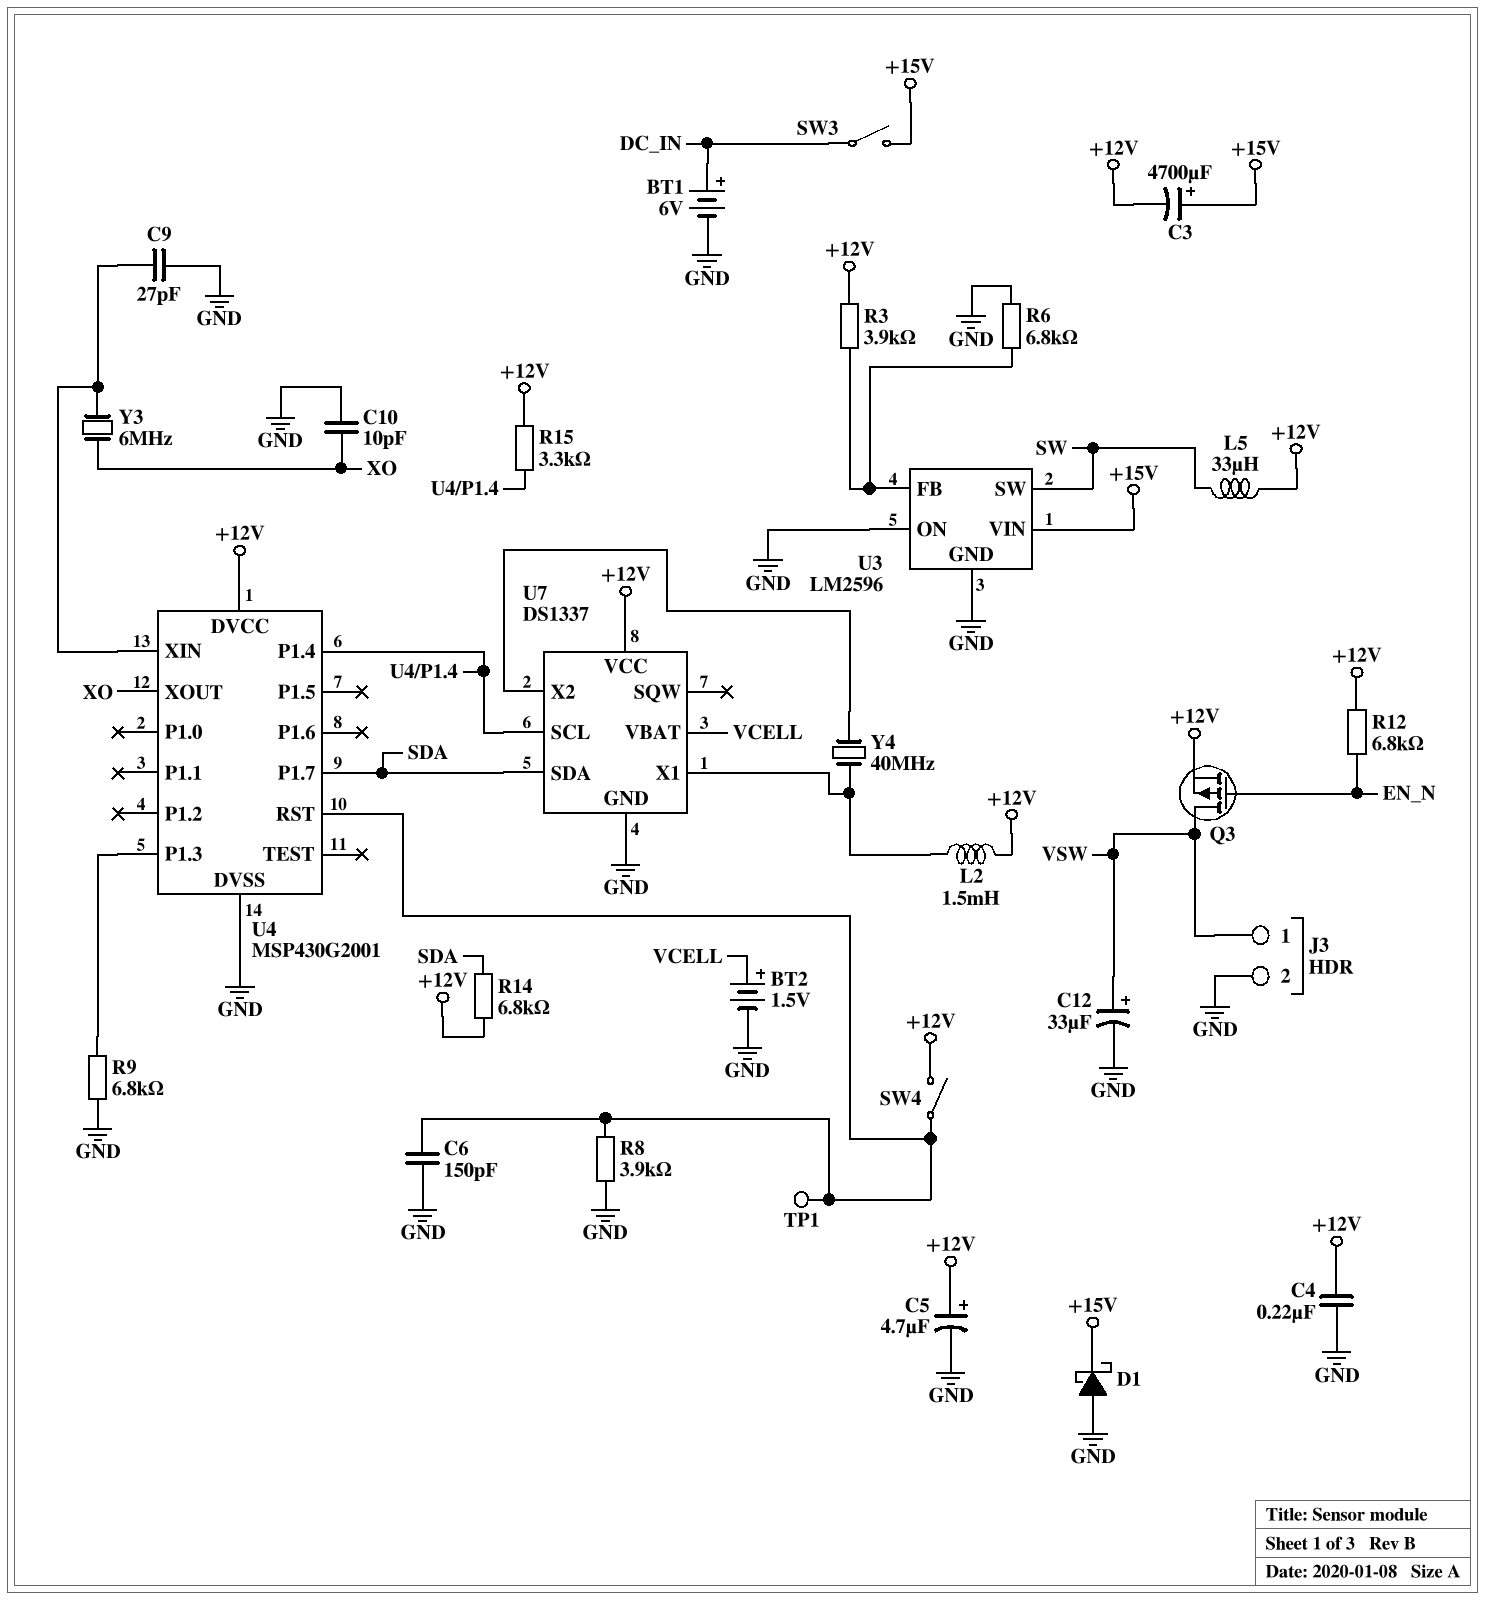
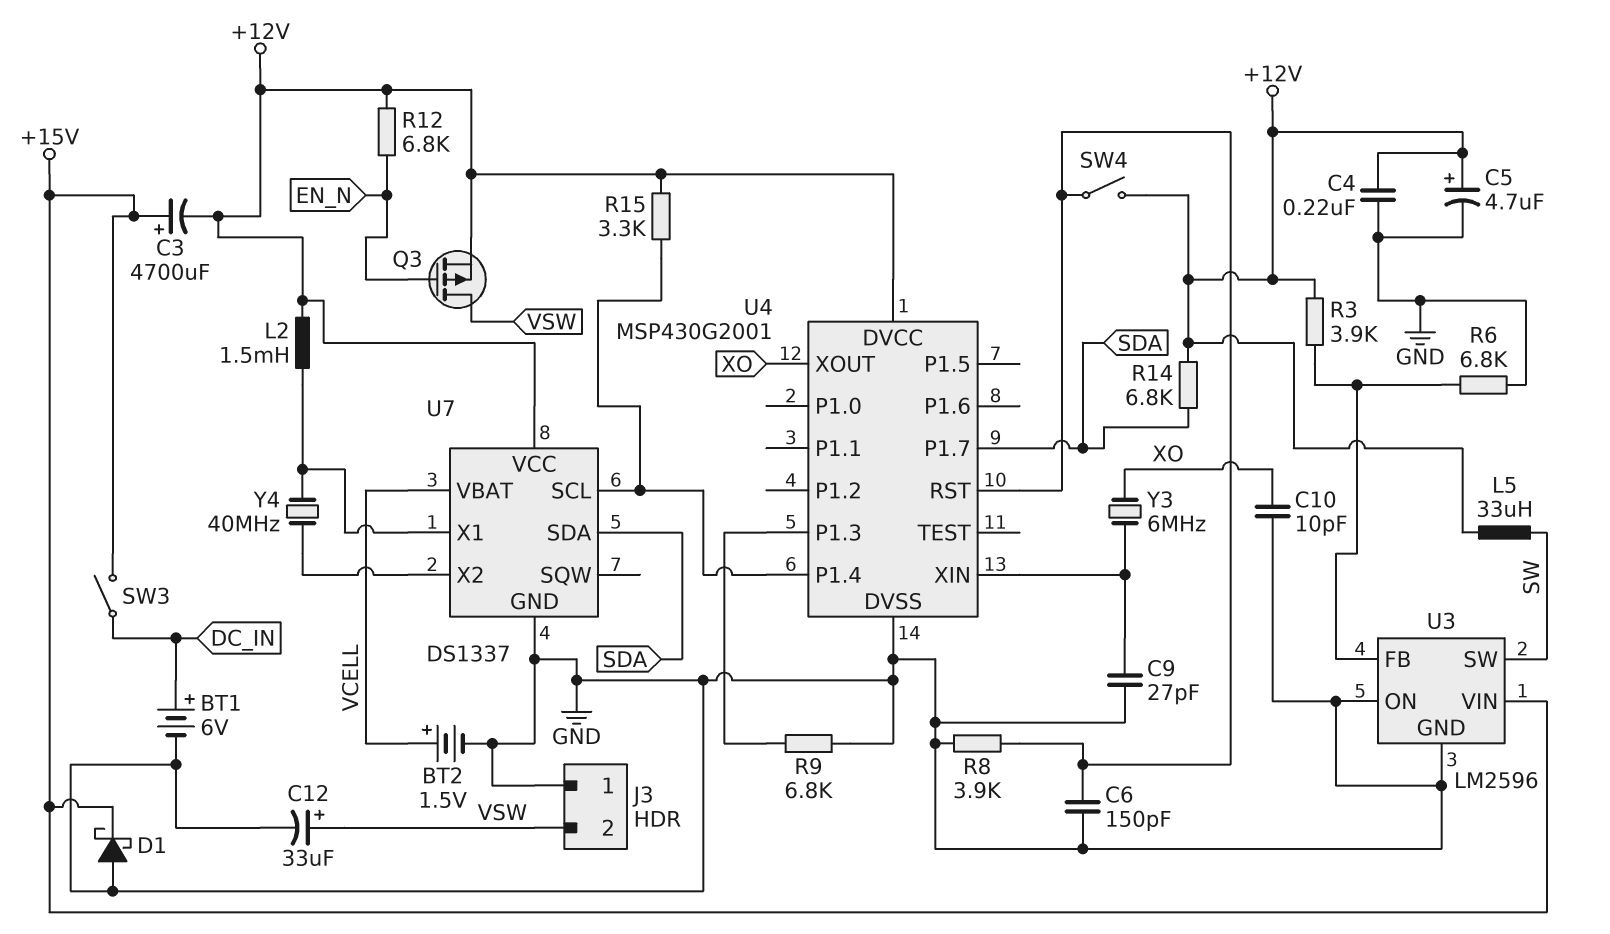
J3 pin 1: VSW -> GND
J3 pin 2: GND -> VSW
TP1: test point (U4/RST) -> none

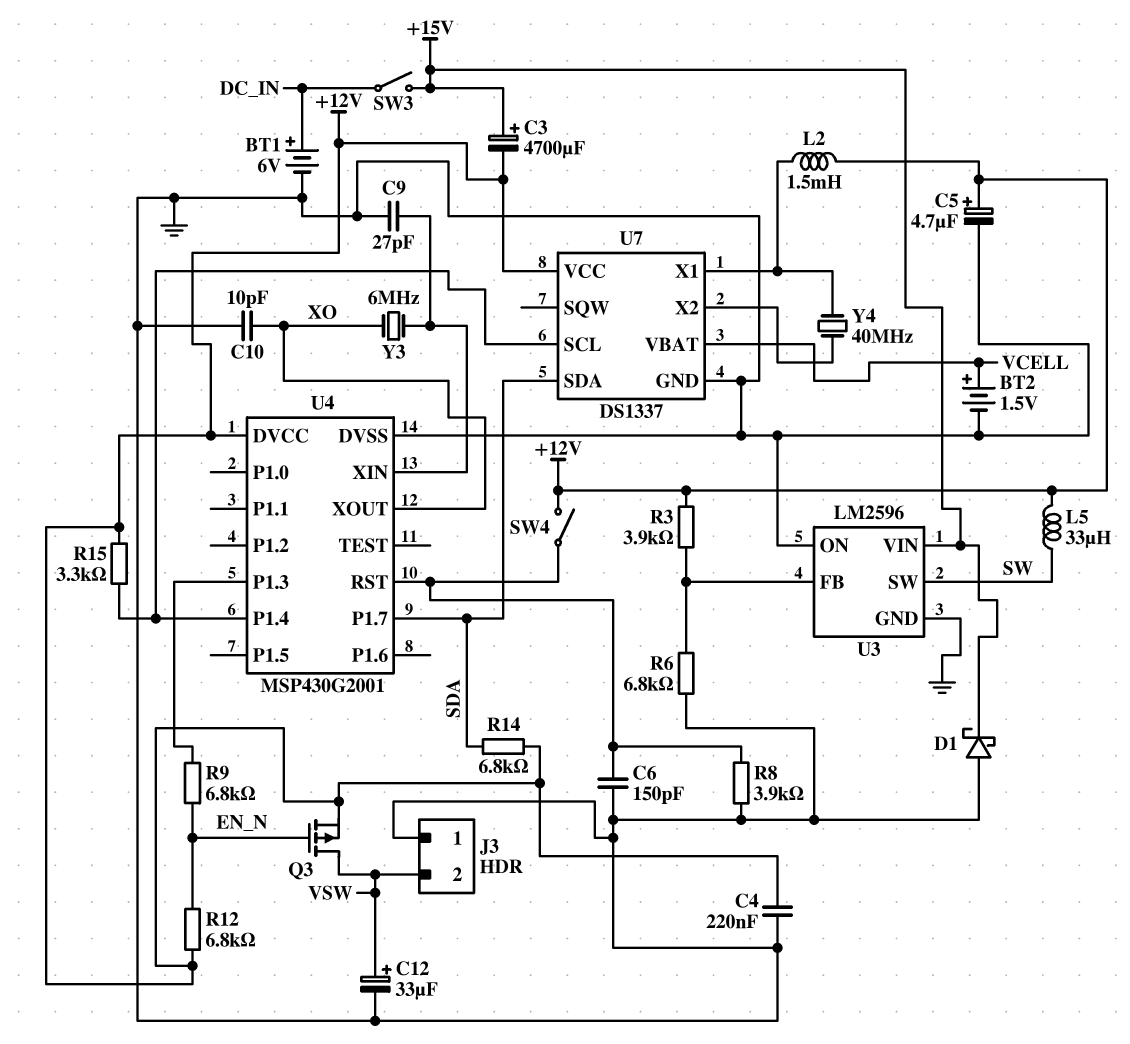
R9: 6.8k (GND, U4/P1.3) -> 6.8k (EN_N, U4/P1.3)

